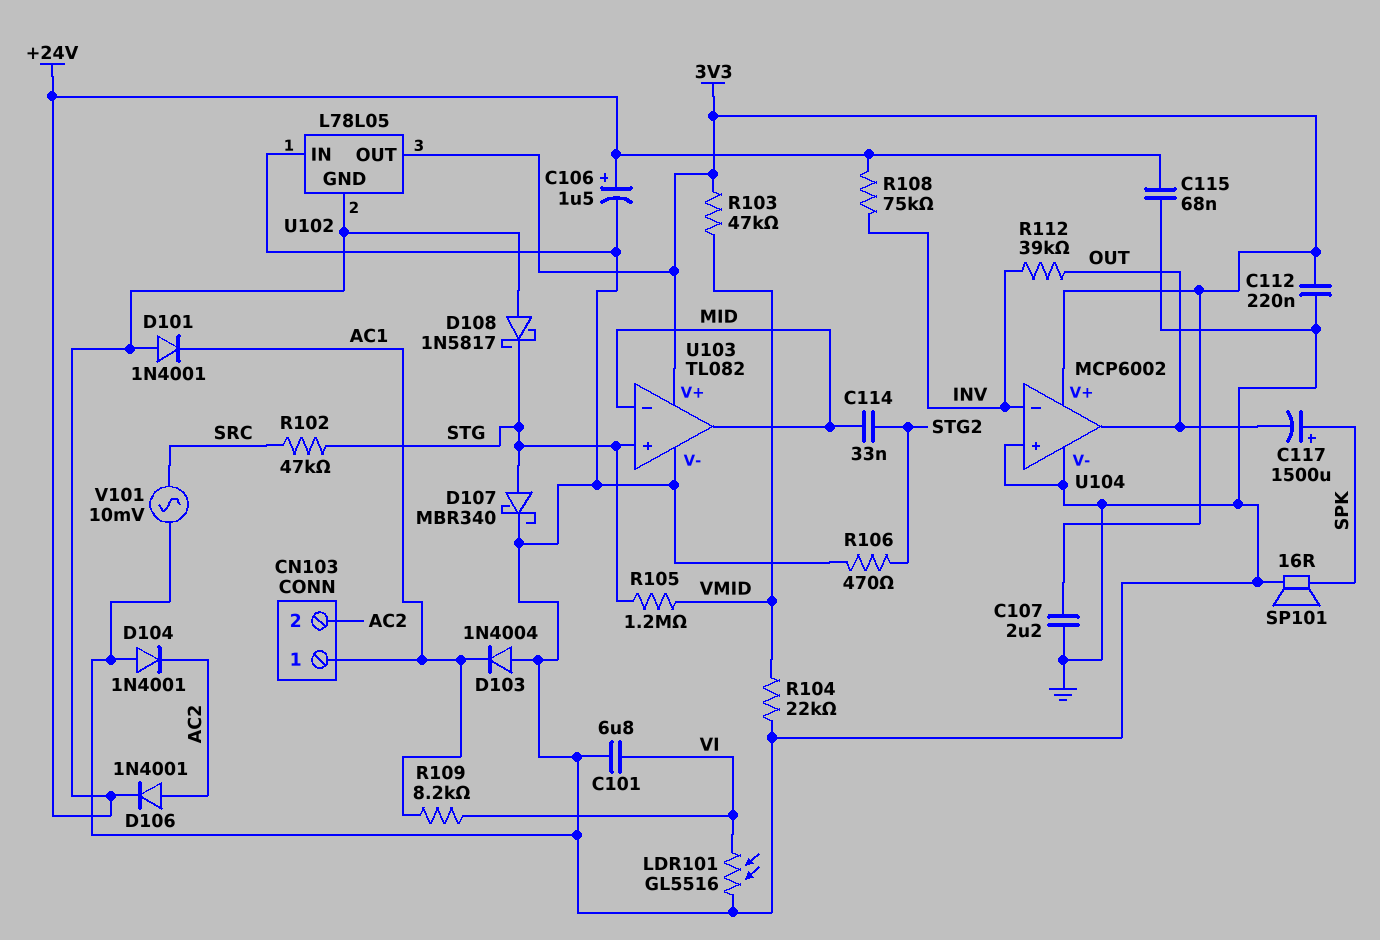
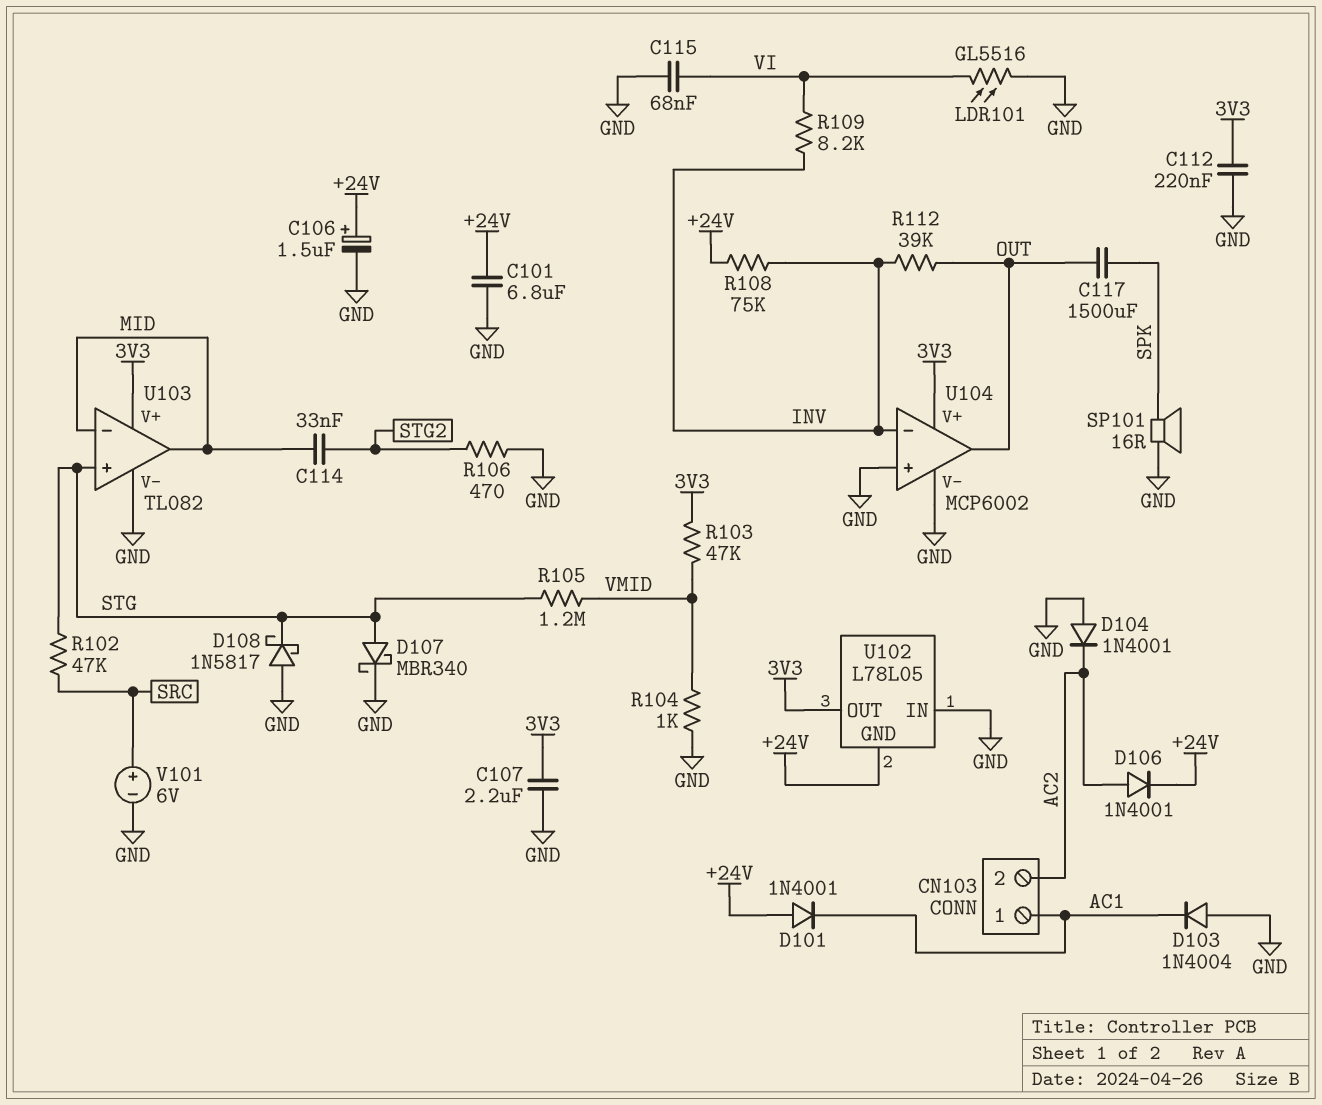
C101: 6.8uF (GND, VI) -> 6.8uF (+24V, GND)
C115: 68nF (+24V, GND) -> 68nF (GND, VI)
C117: 1500uF (plus SPK, minus OUT) -> 1500uF (OUT, SPK)
D108: schottky 1N5817 (A +24V, K STG) -> schottky 1N5817 (A GND, K STG)
R104: 22k (GND, VMID) -> 1k (GND, VMID)
R109: 8.2k (AC1, VI) -> 8.2k (INV, VI)
V101: AC 10mV (GND, SRC) -> 6V (plus SRC, minus GND)

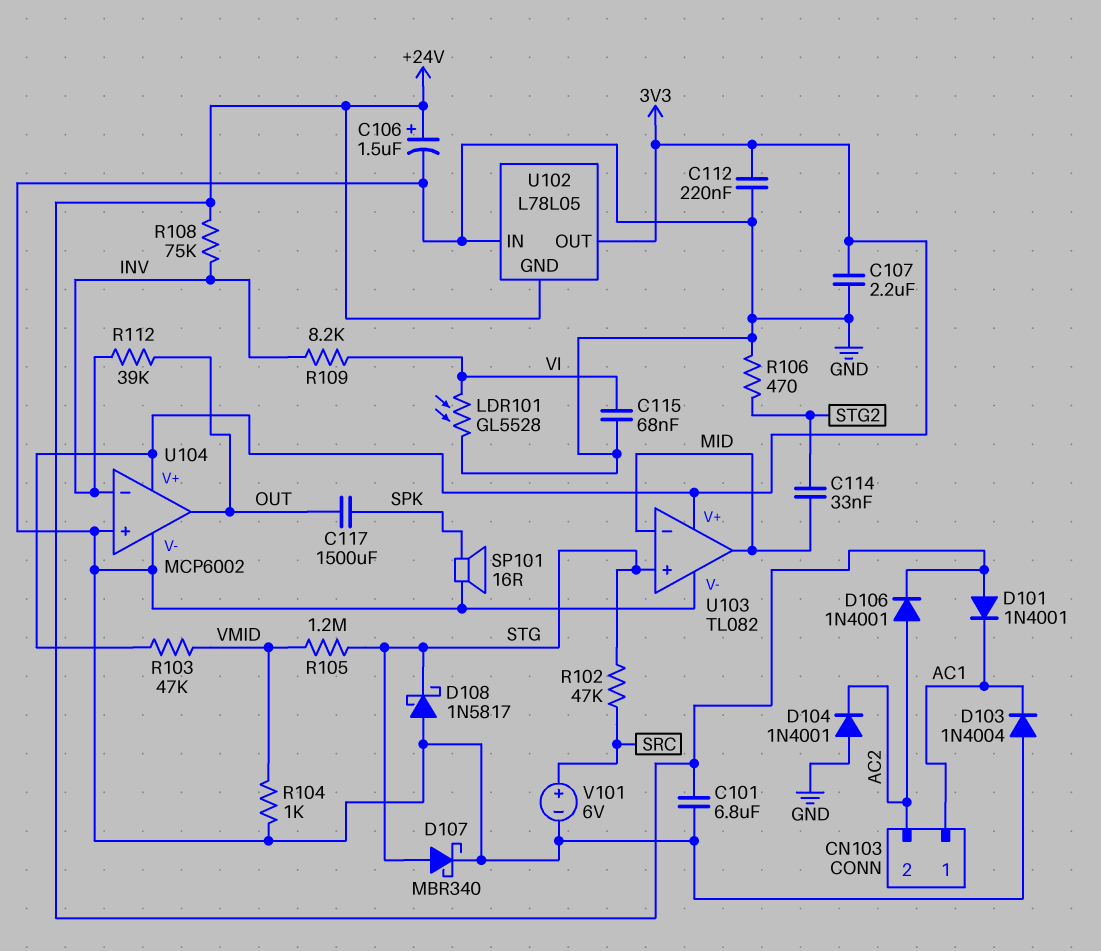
LDR101: GL5516 (GND, VI) -> GL5528 (GND, VI)

